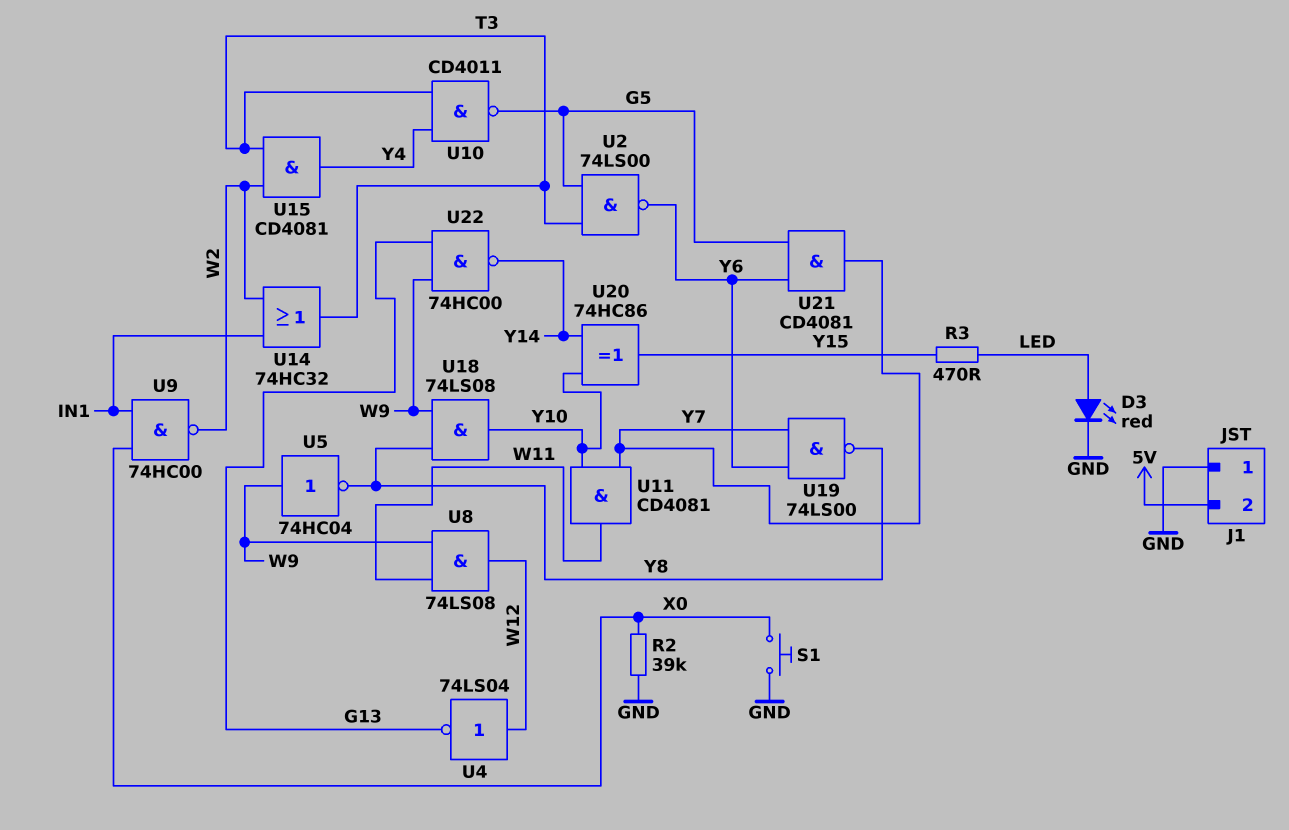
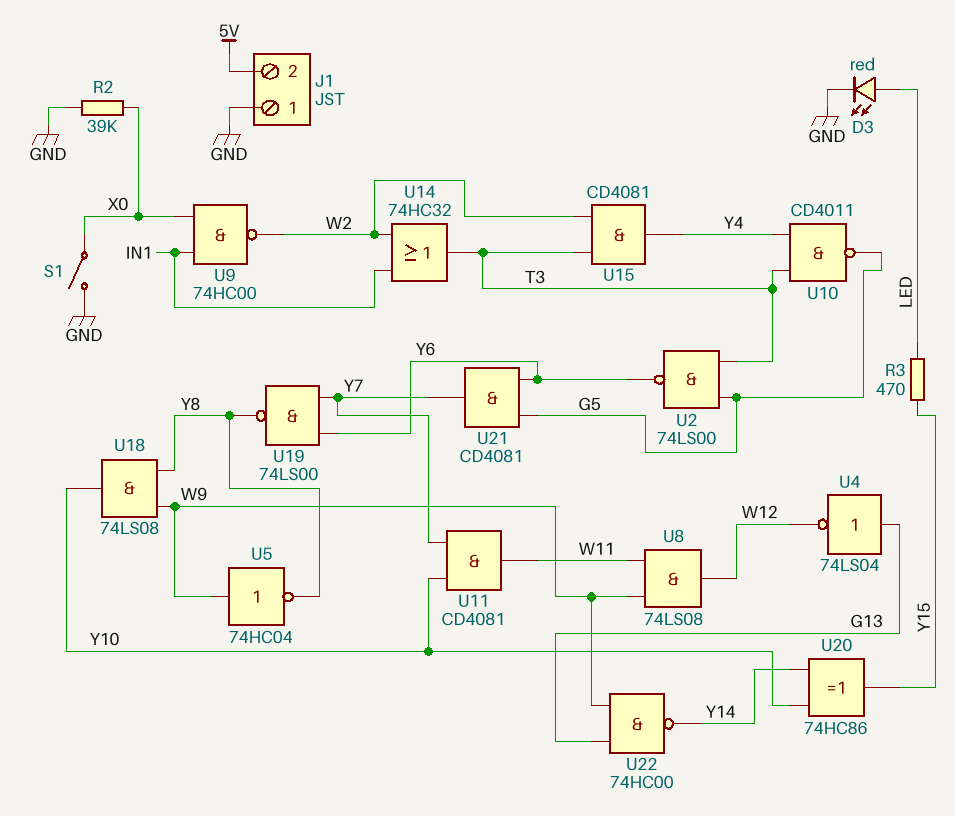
S1: button (GND, X0) -> switch (GND, X0)
U4: NOT 74LS04 (in W12, out G13) -> NOT 74LS04 (in G13, out W12)

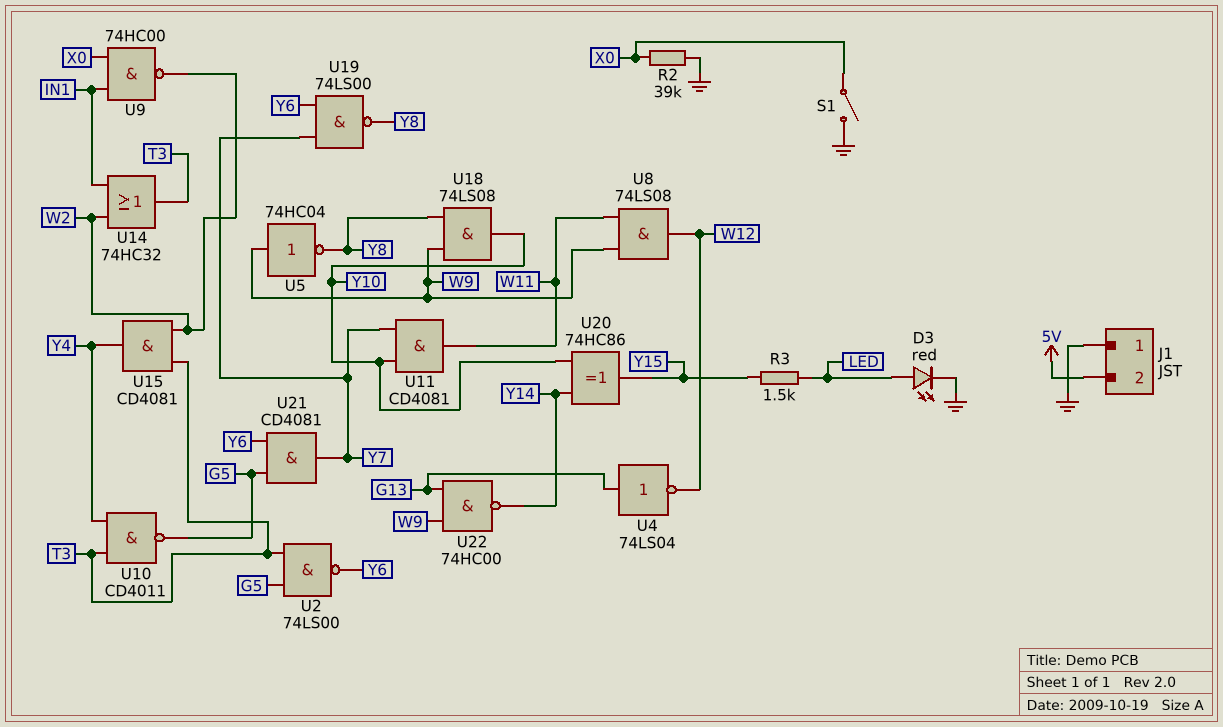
R3: 470 (LED, Y15) -> 1.5k (LED, Y15)

